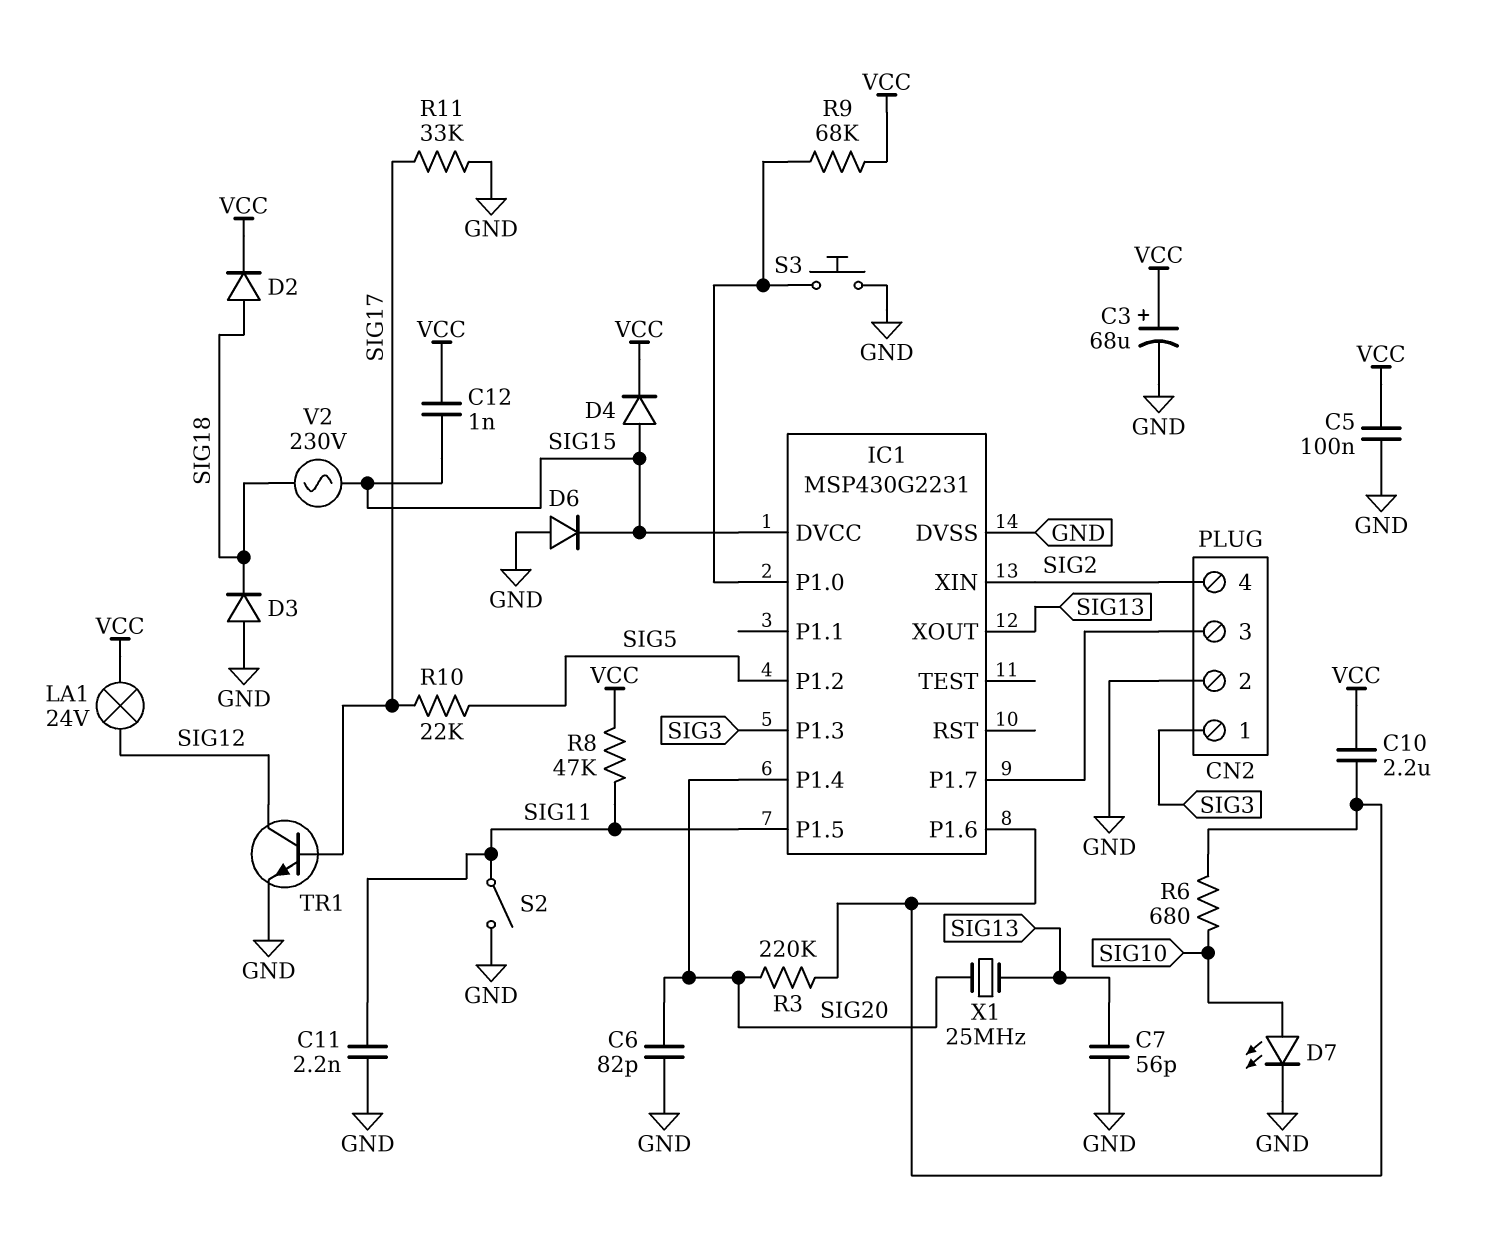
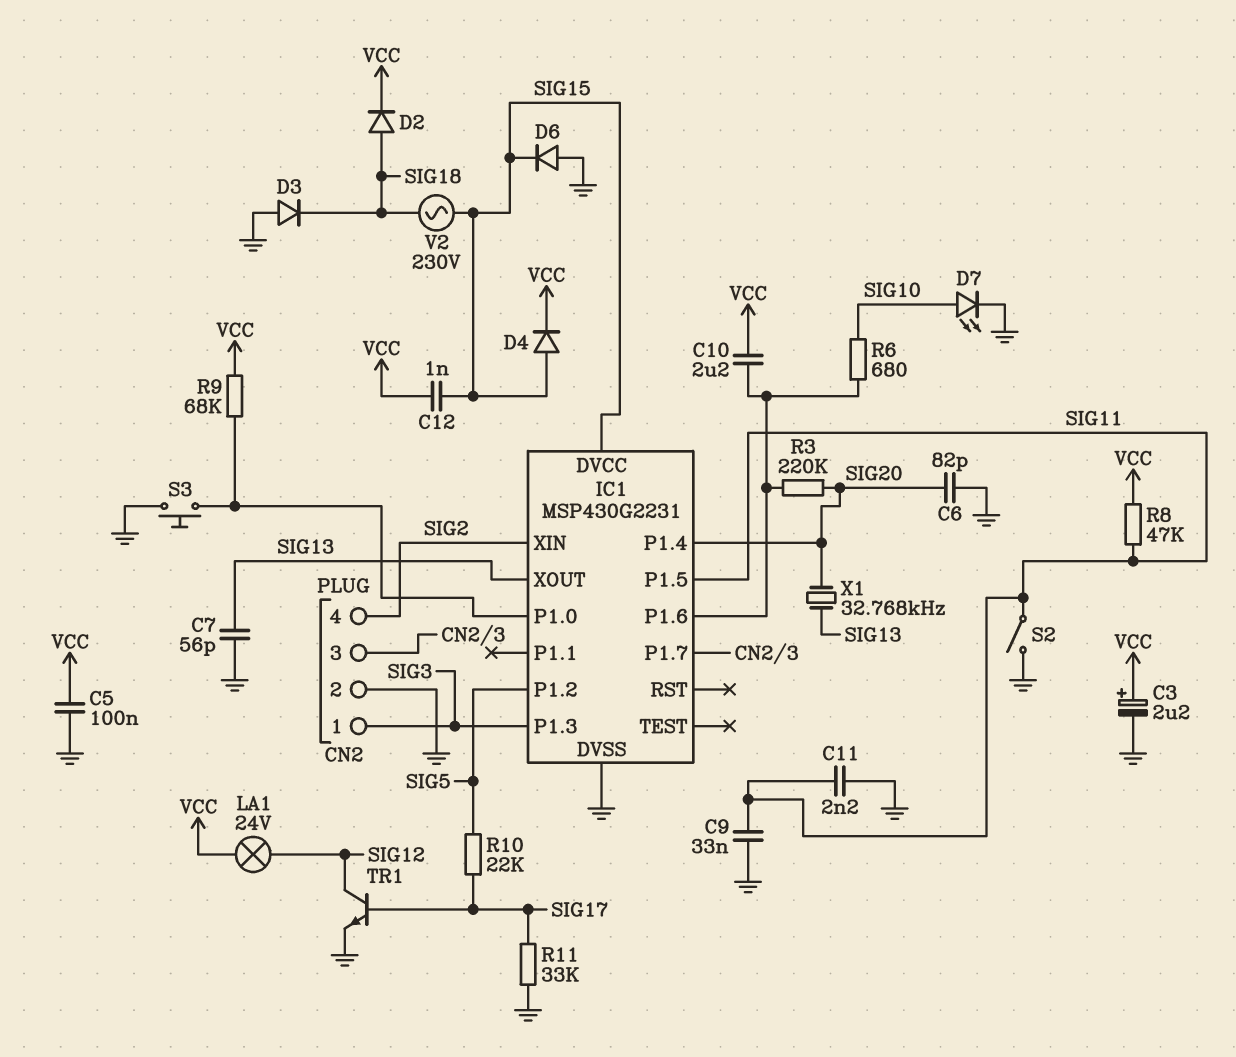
C3: 68uF (plus VCC, minus GND) -> 2.2uF (plus VCC, minus GND)
C9: none -> 33nF (GND, SIG11)
X1: 25MHz (SIG13, SIG20) -> 32.768kHz (SIG13, SIG20)

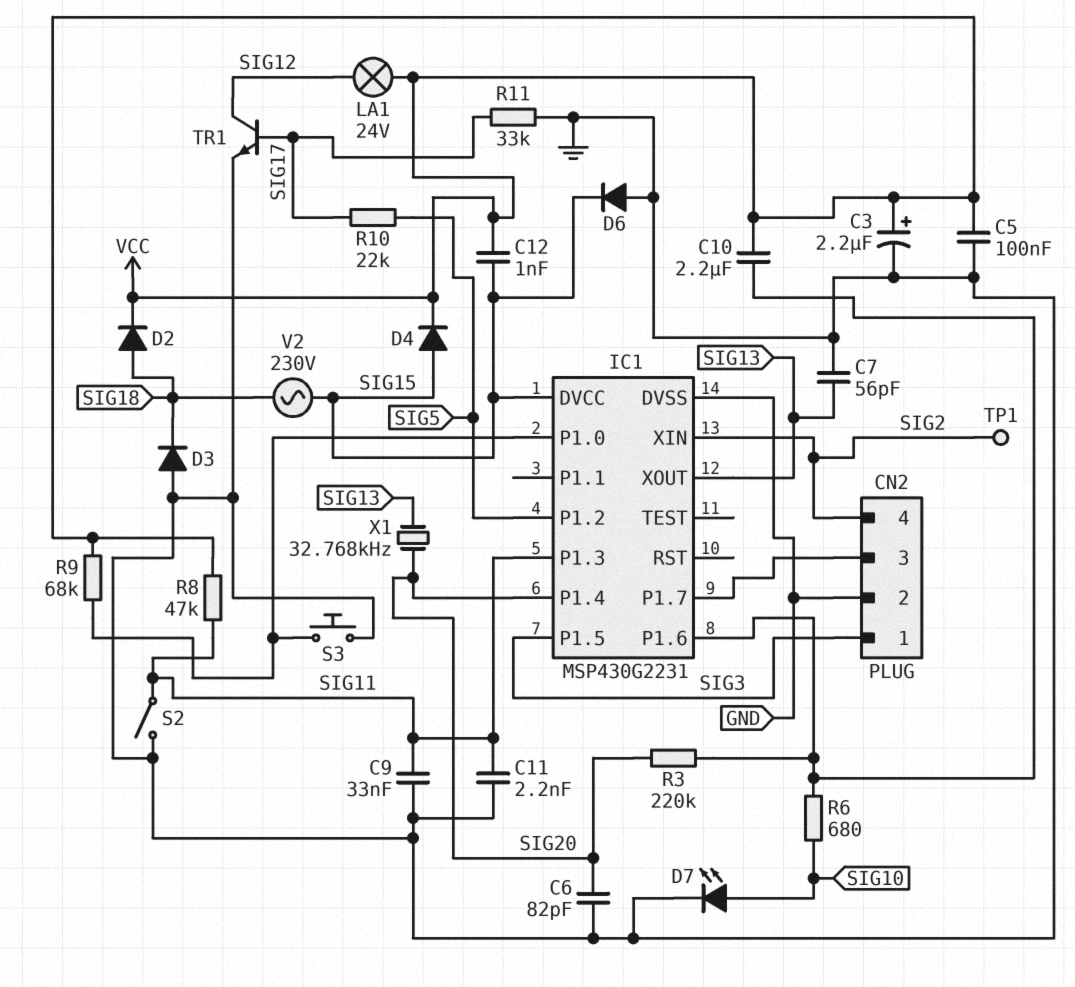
IC1 pin P1.3: SIG3 -> SIG11
IC1 pin P1.5: SIG11 -> SIG3
TP1: none -> test point (SIG2)

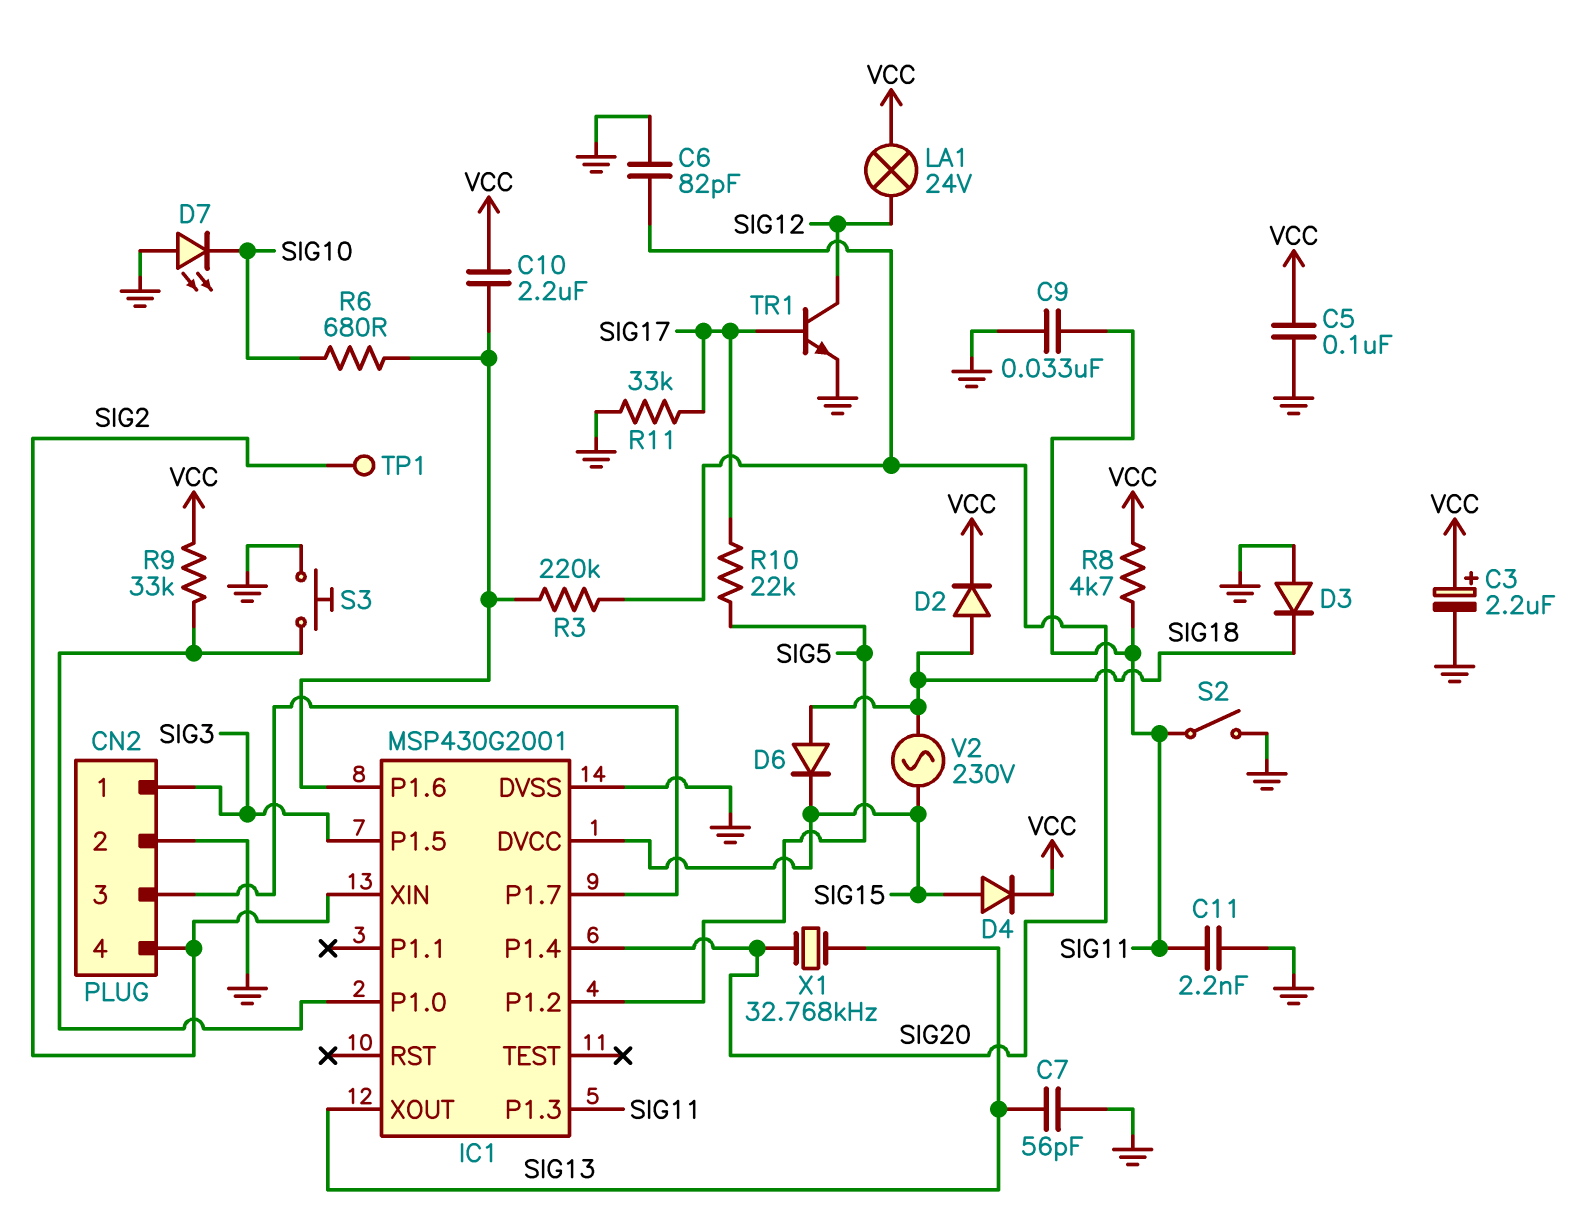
C12: 1nF (SIG15, VCC) -> none
D6: diode (A GND, K SIG15) -> diode (A SIG18, K SIG15)
D7: LED (A SIG10, K GND) -> LED (A GND, K SIG10)
IC1: MSP430G2231 -> MSP430G2001
R8: 47k (SIG11, VCC) -> 4.7k (SIG11, VCC)
R9: 68k (IC1/P1.0, VCC) -> 33k (IC1/P1.0, VCC)

